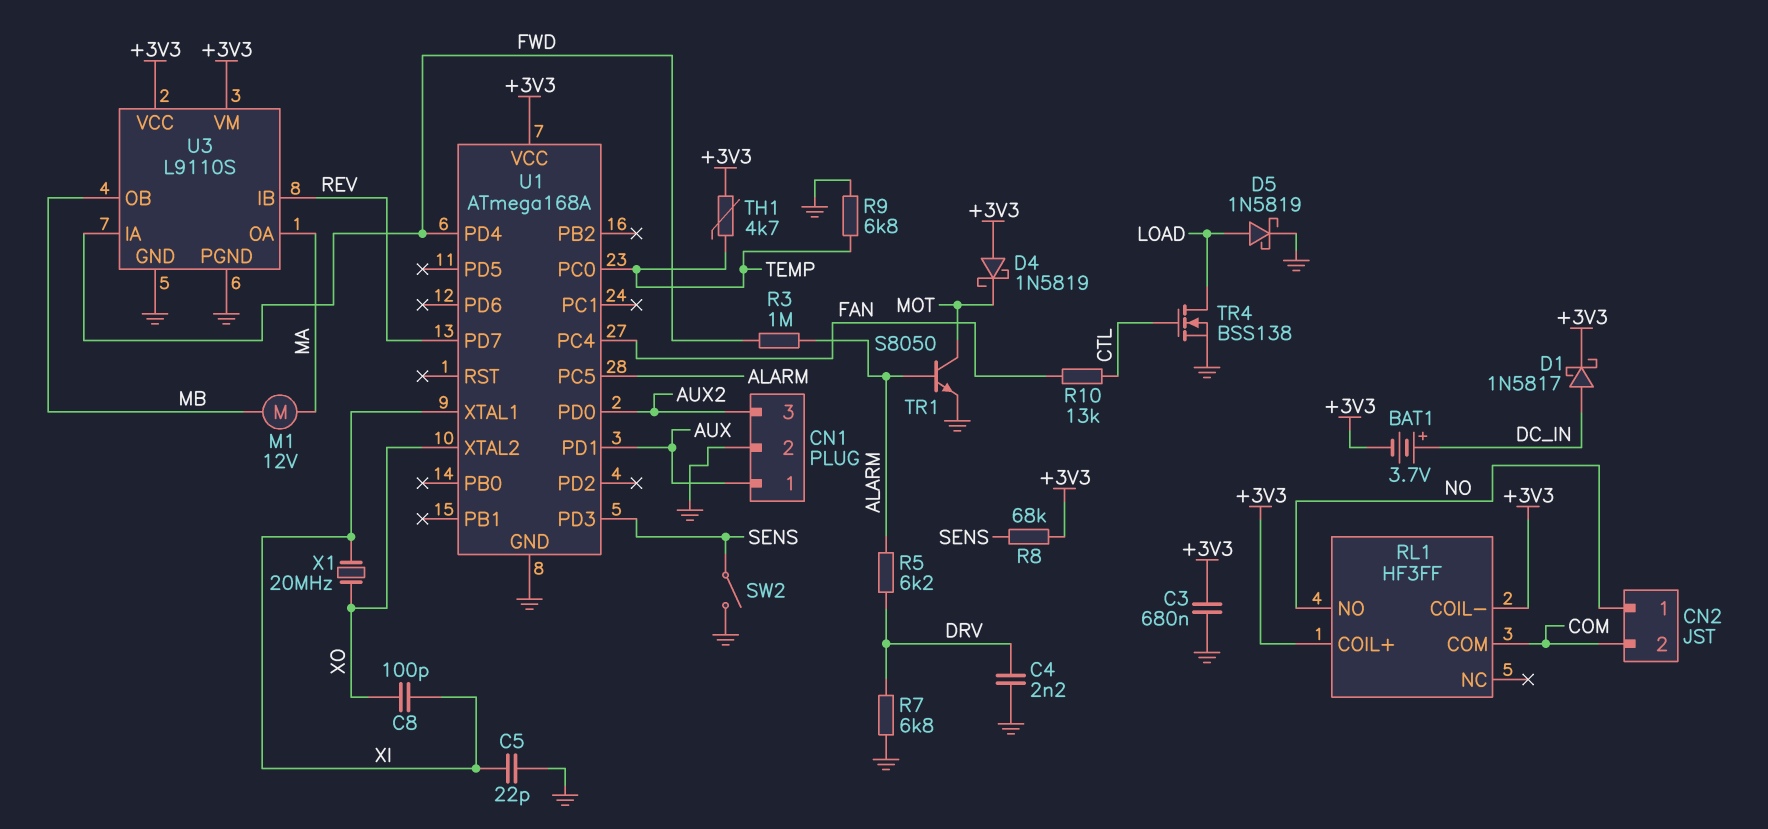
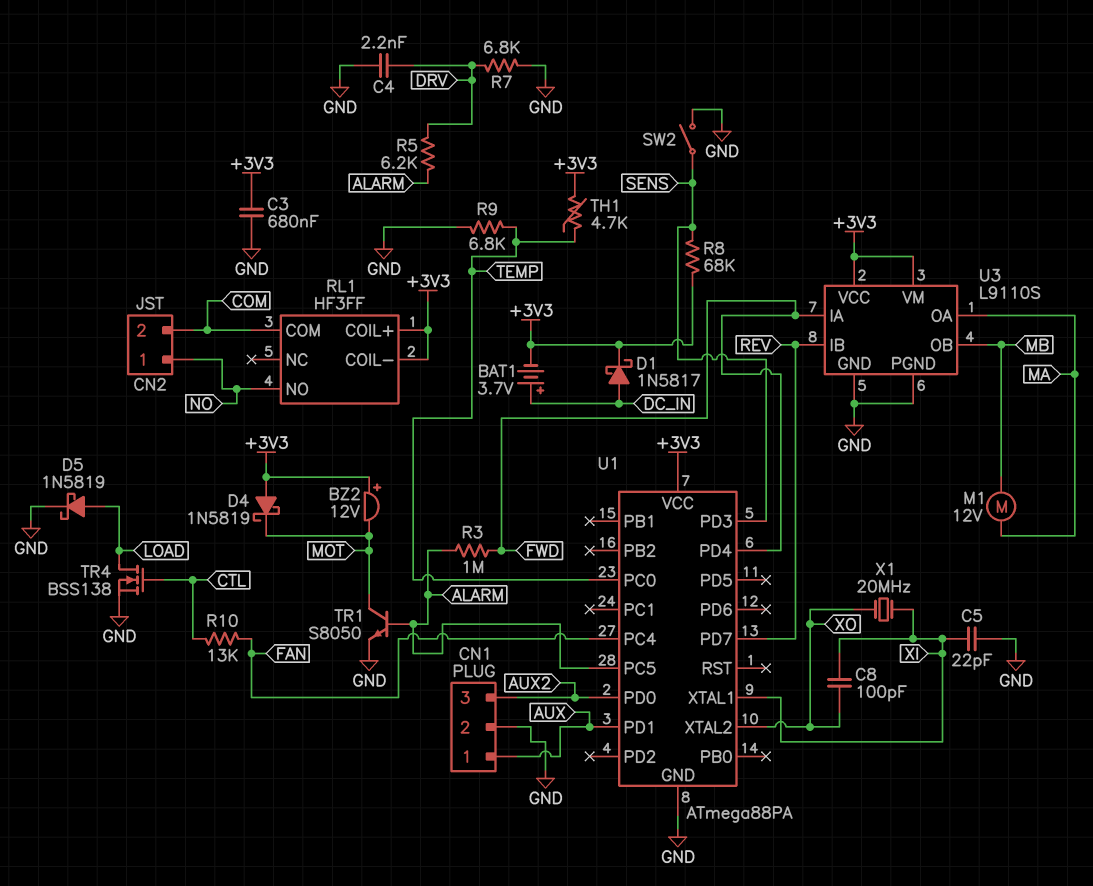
BZ2: none -> buzzer 12V (plus +3V3, minus MOT)
U1: ATmega168A -> ATmega88PA

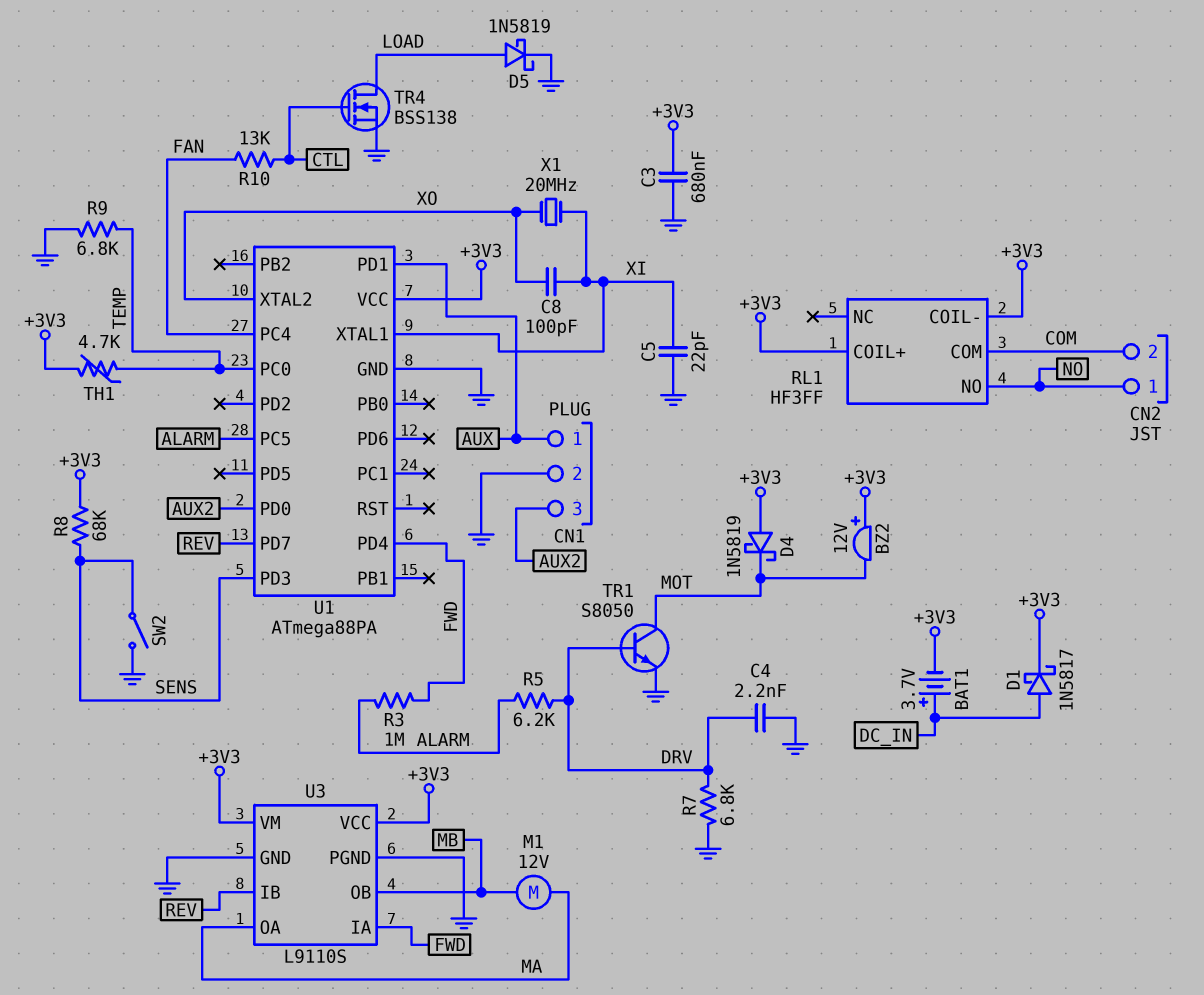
TR1: NPN S8050 (B ALARM, C MOT, E GND) -> NPN S8050 (B DRV, C MOT, E GND)

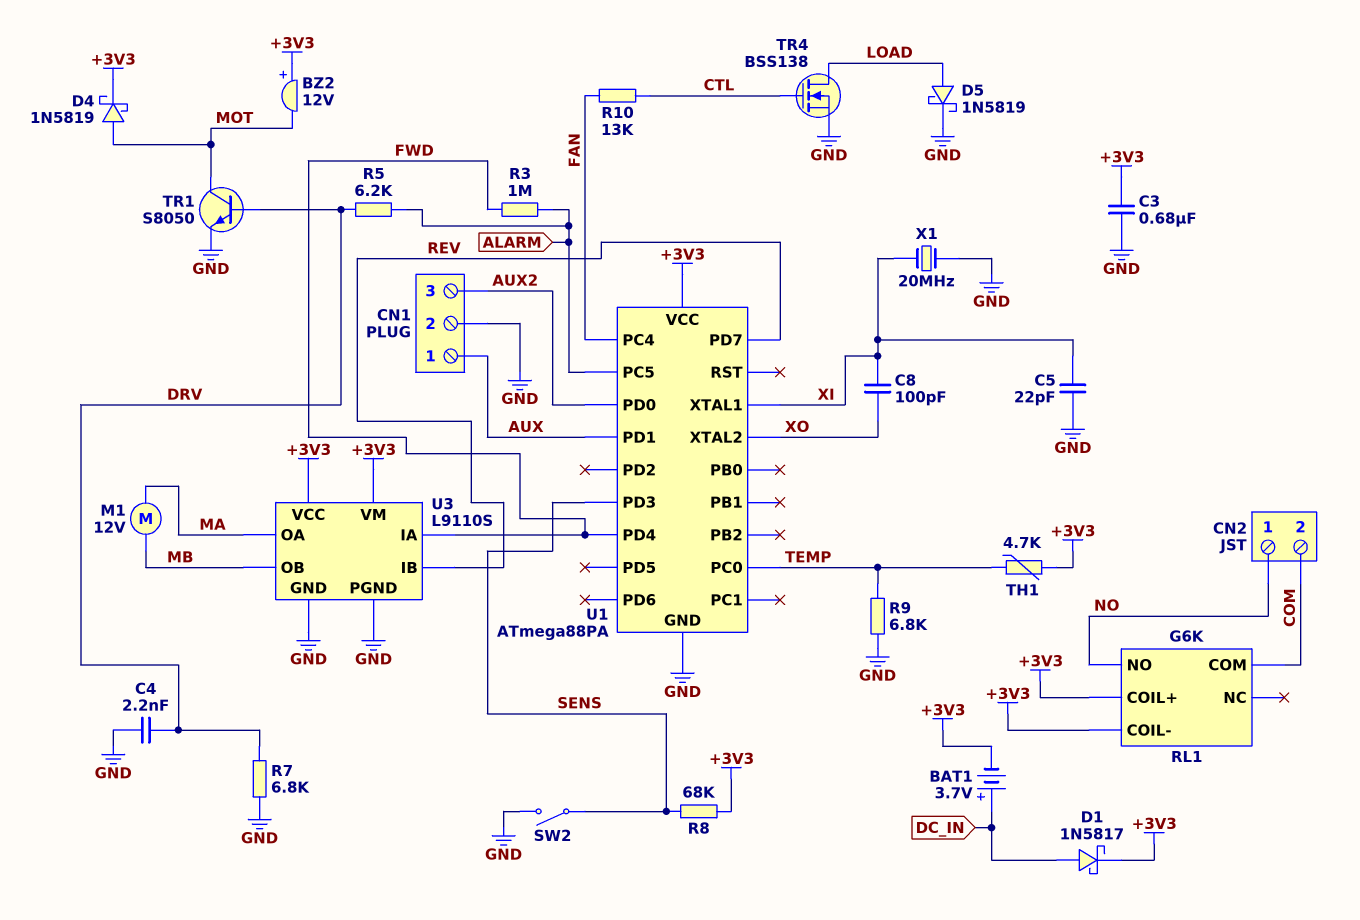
D4: schottky 1N5819 (A +3V3, K MOT) -> schottky 1N5819 (A MOT, K +3V3)
RL1: HF3FF -> G6K
X1: 20MHz (XI, XO) -> 20MHz (GND, XI)

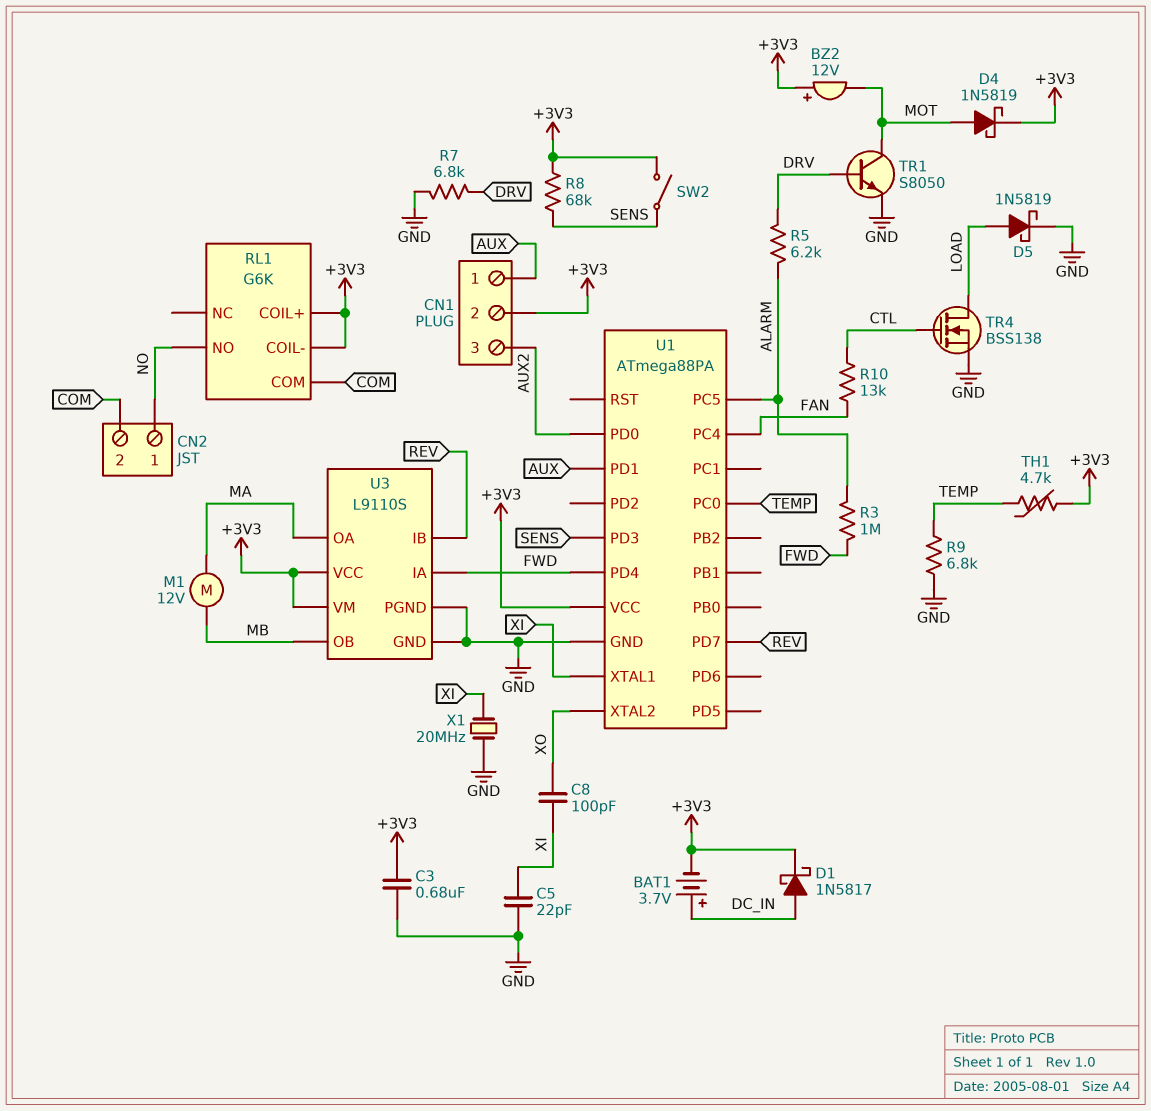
C4: 2.2nF (DRV, GND) -> none
CN1 pin 2: GND -> +3V3
SW2: switch (GND, SENS) -> switch (+3V3, SENS)

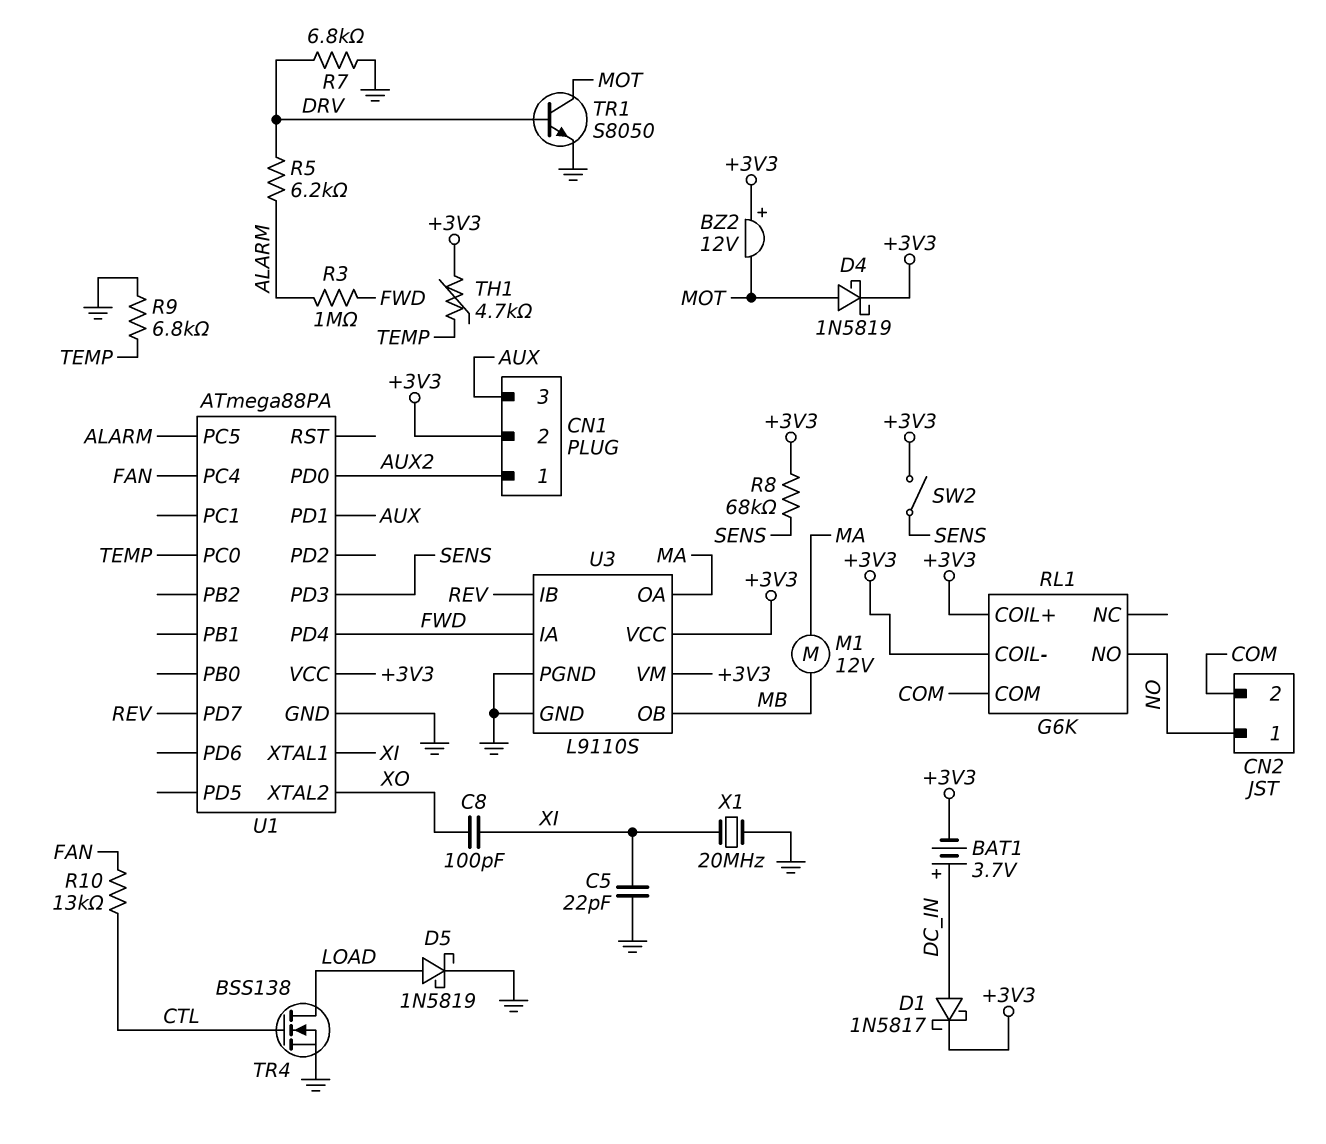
C3: 680nF (+3V3, GND) -> none
CN1 pin 1: AUX -> AUX2
CN1 pin 3: AUX2 -> AUX

